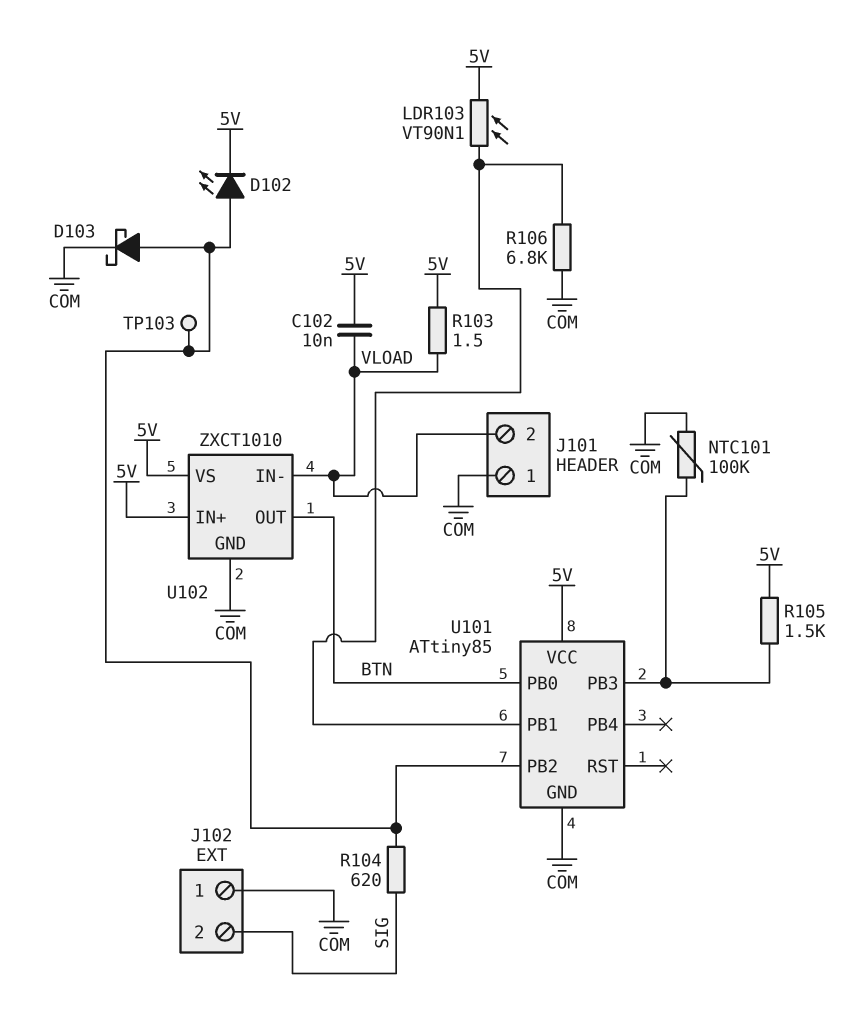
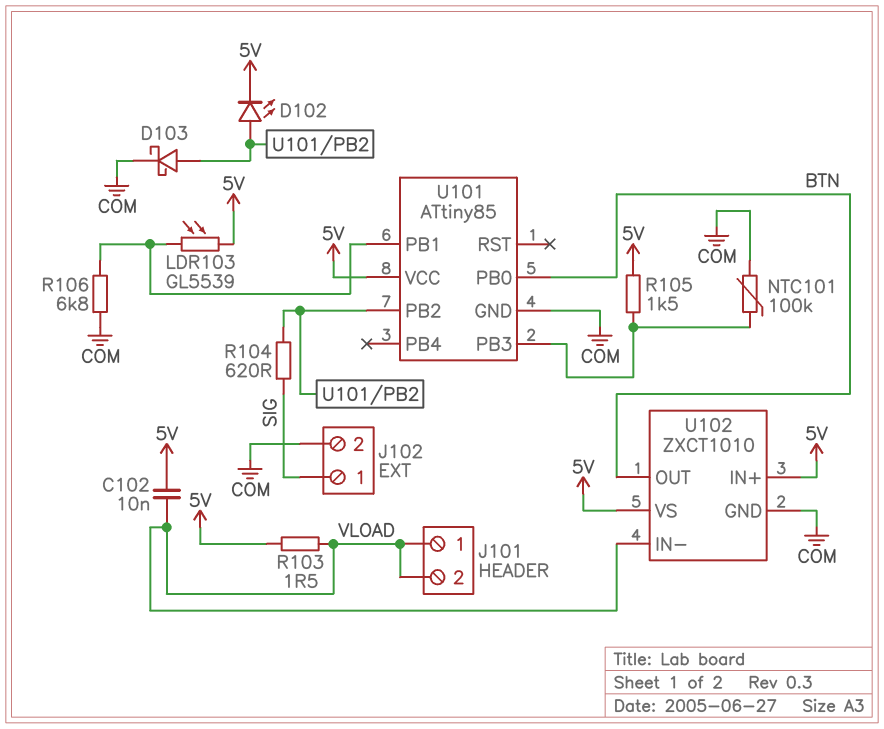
J101 pin 1: COM -> VLOAD
J102 pin 1: COM -> SIG
J102 pin 2: SIG -> COM
LDR103: VT90N1 (5V, U101/PB1) -> GL5539 (5V, U101/PB1)
TP103: test point (U101/PB2) -> none

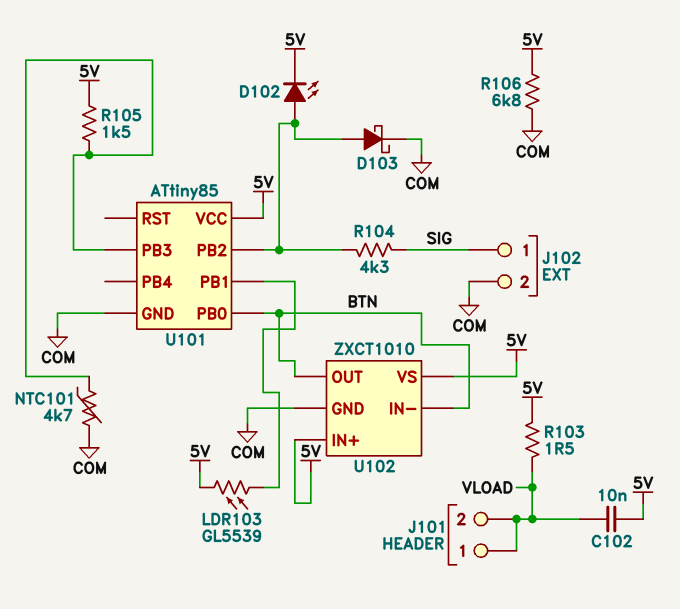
NTC101: 100k (COM, U101/PB3) -> 4.7k (COM, U101/PB3)
R104: 620 (SIG, U101/PB2) -> 4.3k (SIG, U101/PB2)
R106: 6.8k (COM, U101/PB1) -> 6.8k (5V, COM)
U102 pin IN-: VLOAD -> BTN

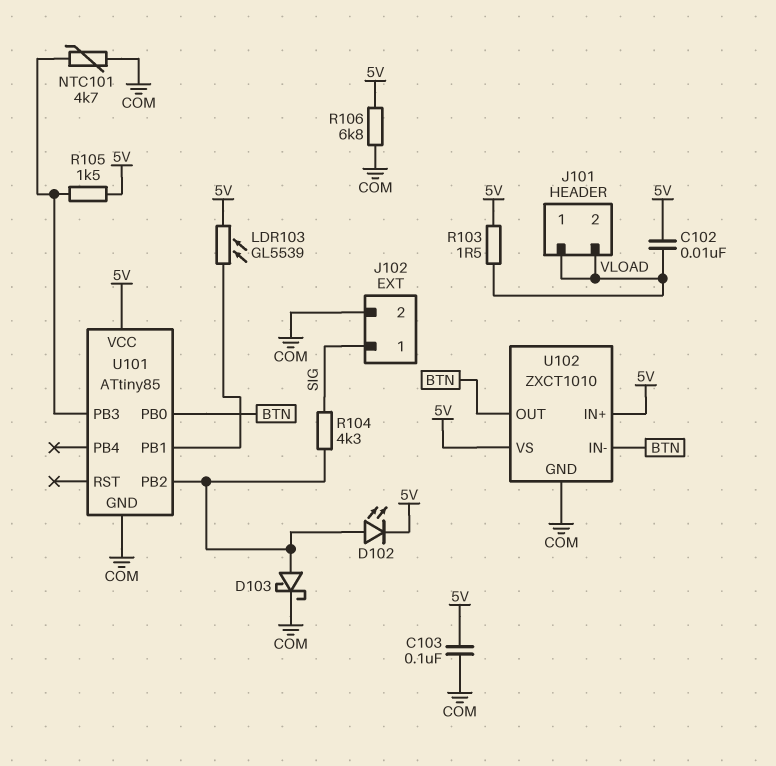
C103: none -> 100nF (5V, COM)

